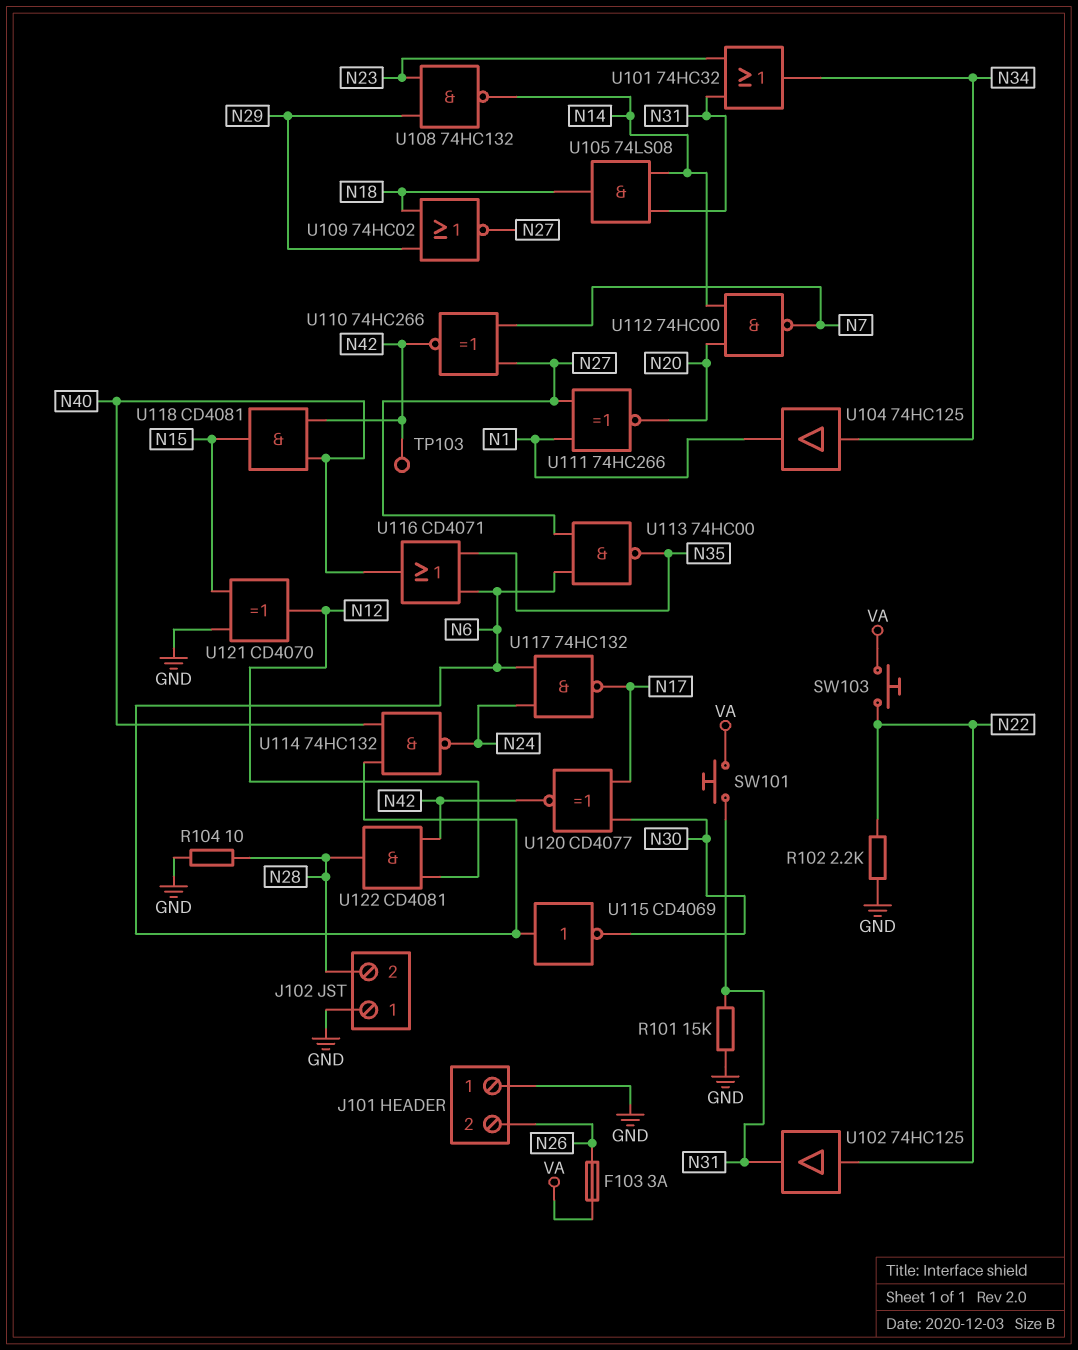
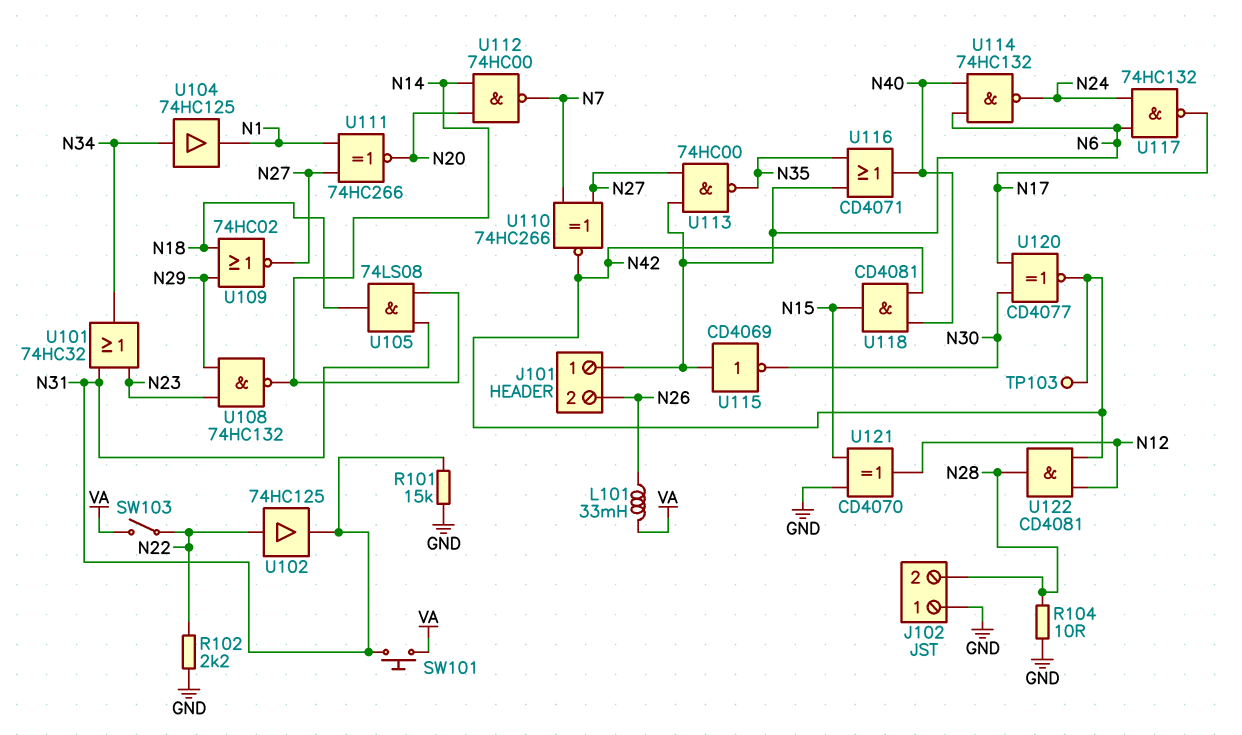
F103: 3A (N26, VA) -> none
J101 pin 1: GND -> N6
L101: none -> 33mH (N26, VA)
SW103: button (N22, VA) -> switch (N22, VA)

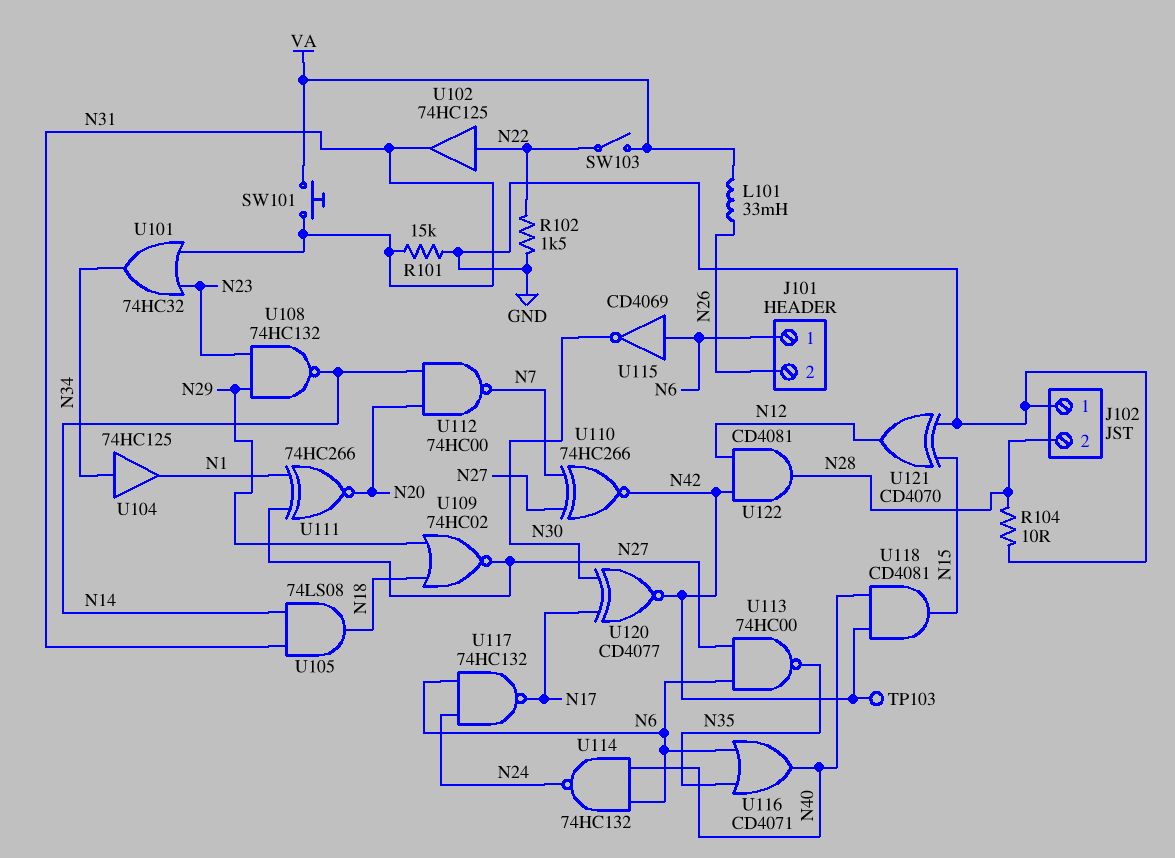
R102: 2.2k (GND, N22) -> 1.5k (GND, N22)

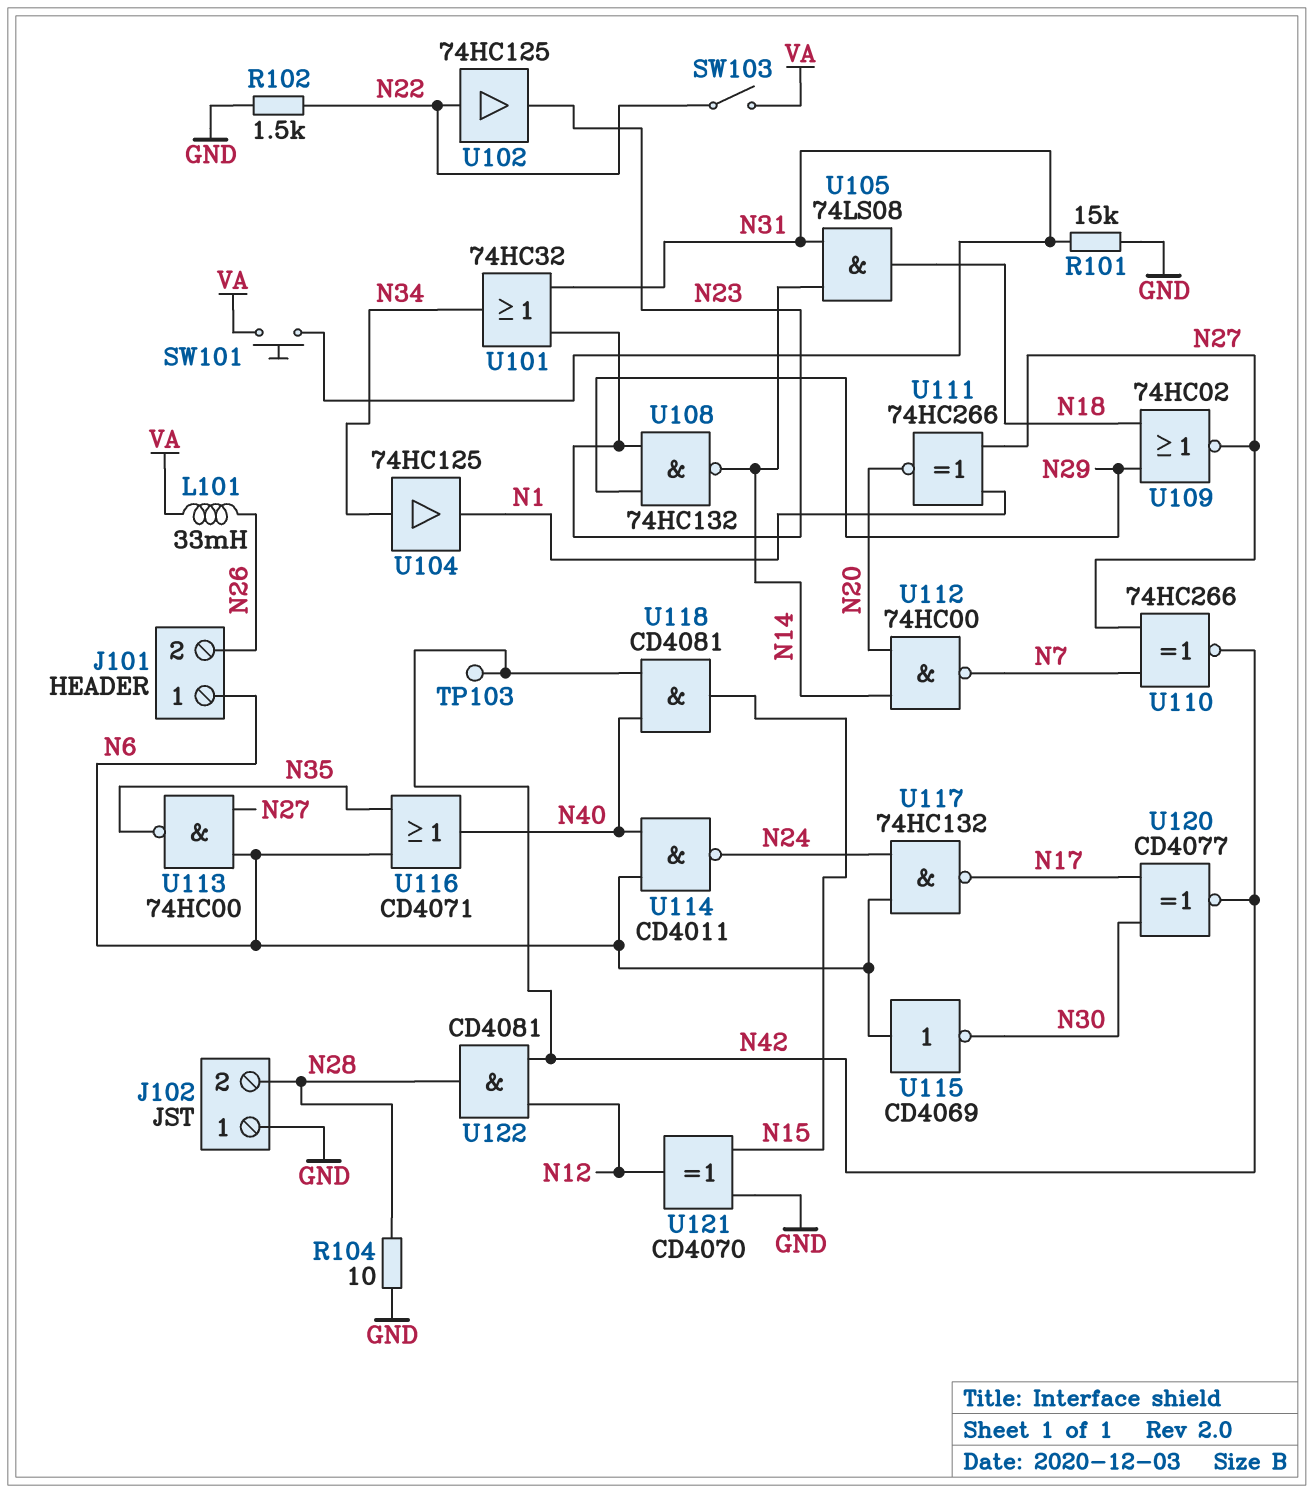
U102: buffer 74HC125 (in N22, out N31) -> buffer 74HC125 (in N22, out N23)
U114: NAND 74HC132 (in N6, in N40, out N24) -> NAND CD4011 (in N6, in N40, out N24)

